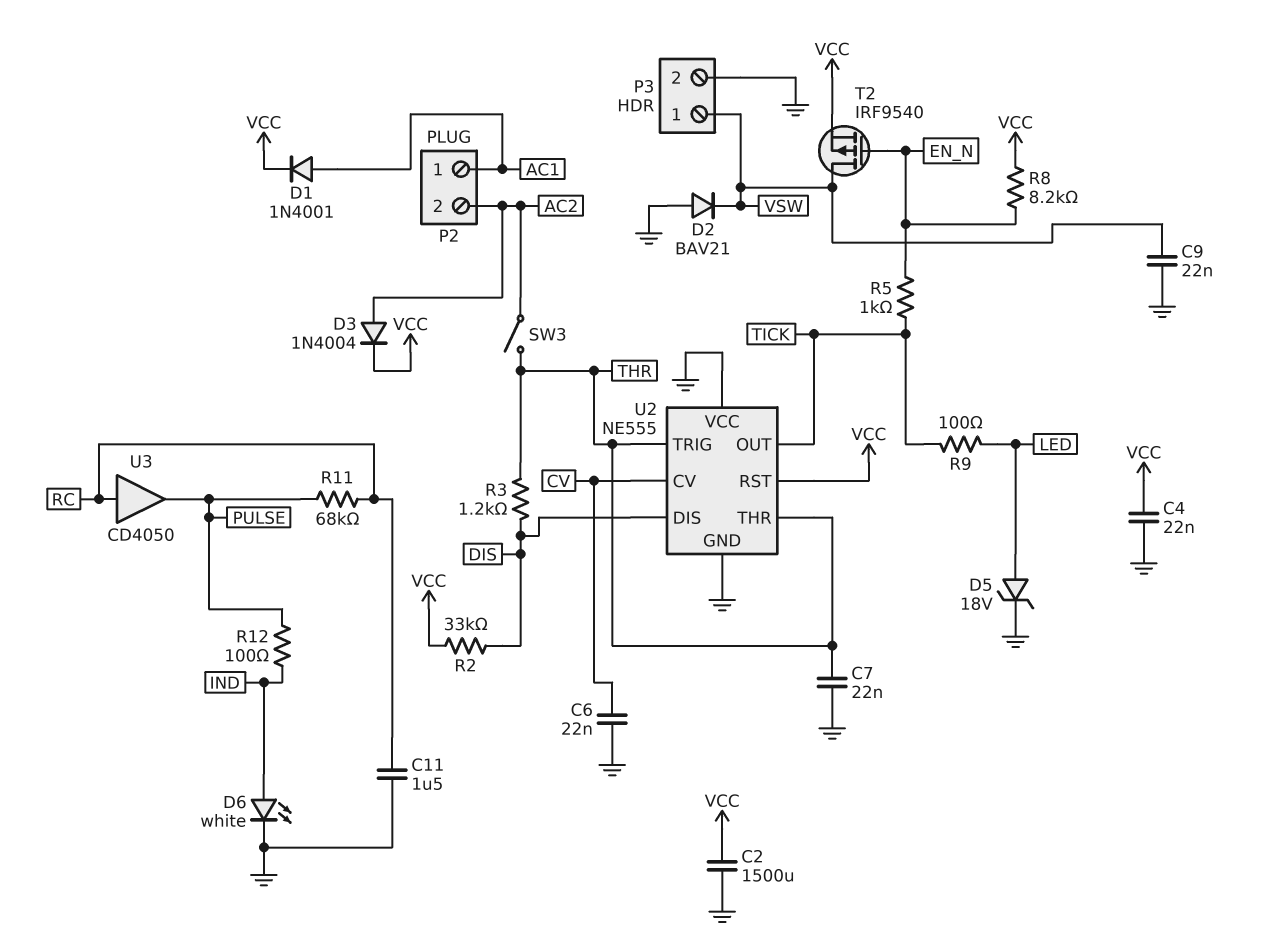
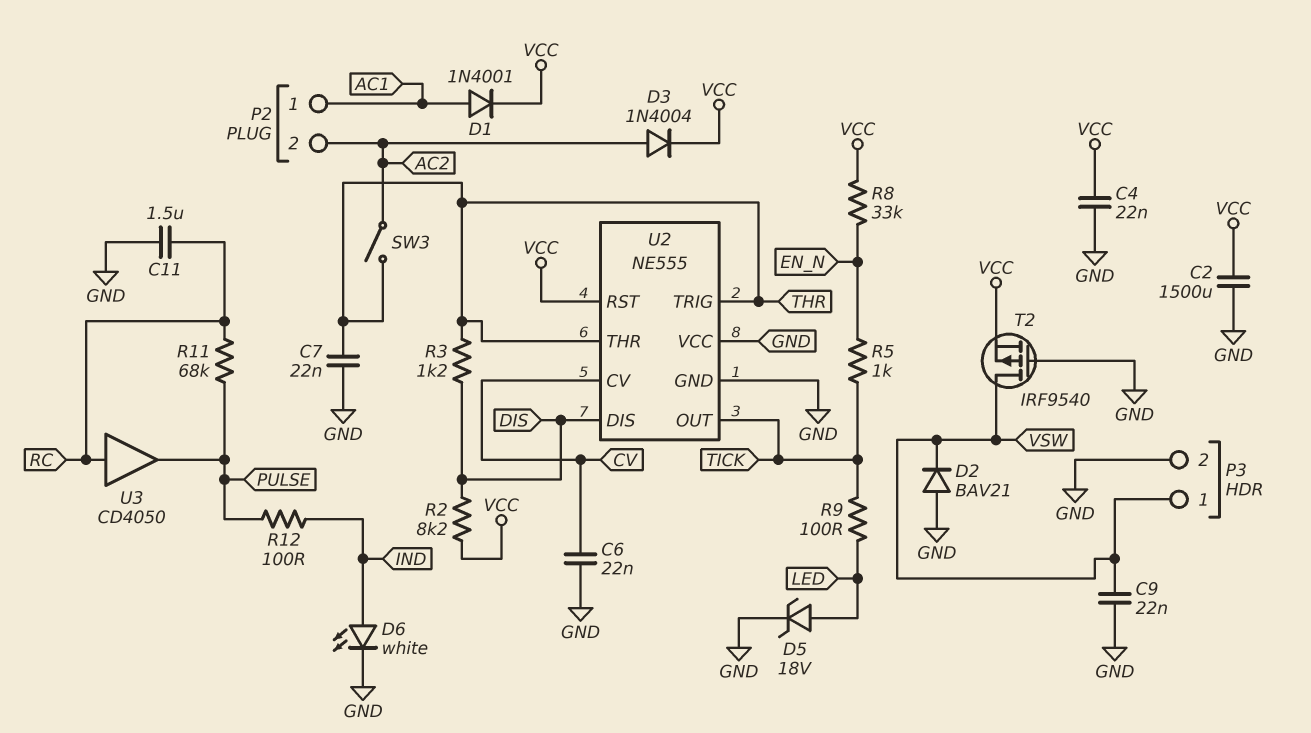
R2: 33k (DIS, VCC) -> 8.2k (DIS, VCC)
R8: 8.2k (EN_N, VCC) -> 33k (EN_N, VCC)
T2: PMOS IRF9540 (G EN_N, D VSW, S VCC) -> PMOS IRF9540 (G GND, D VSW, S VCC)

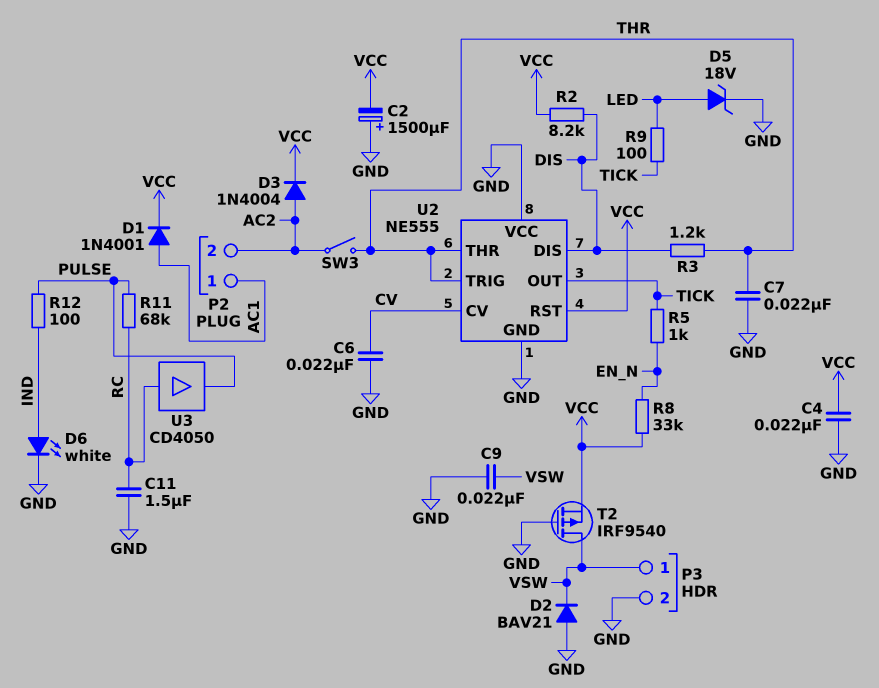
C2: 1500uF (GND, VCC) -> 1500uF (plus GND, minus VCC)

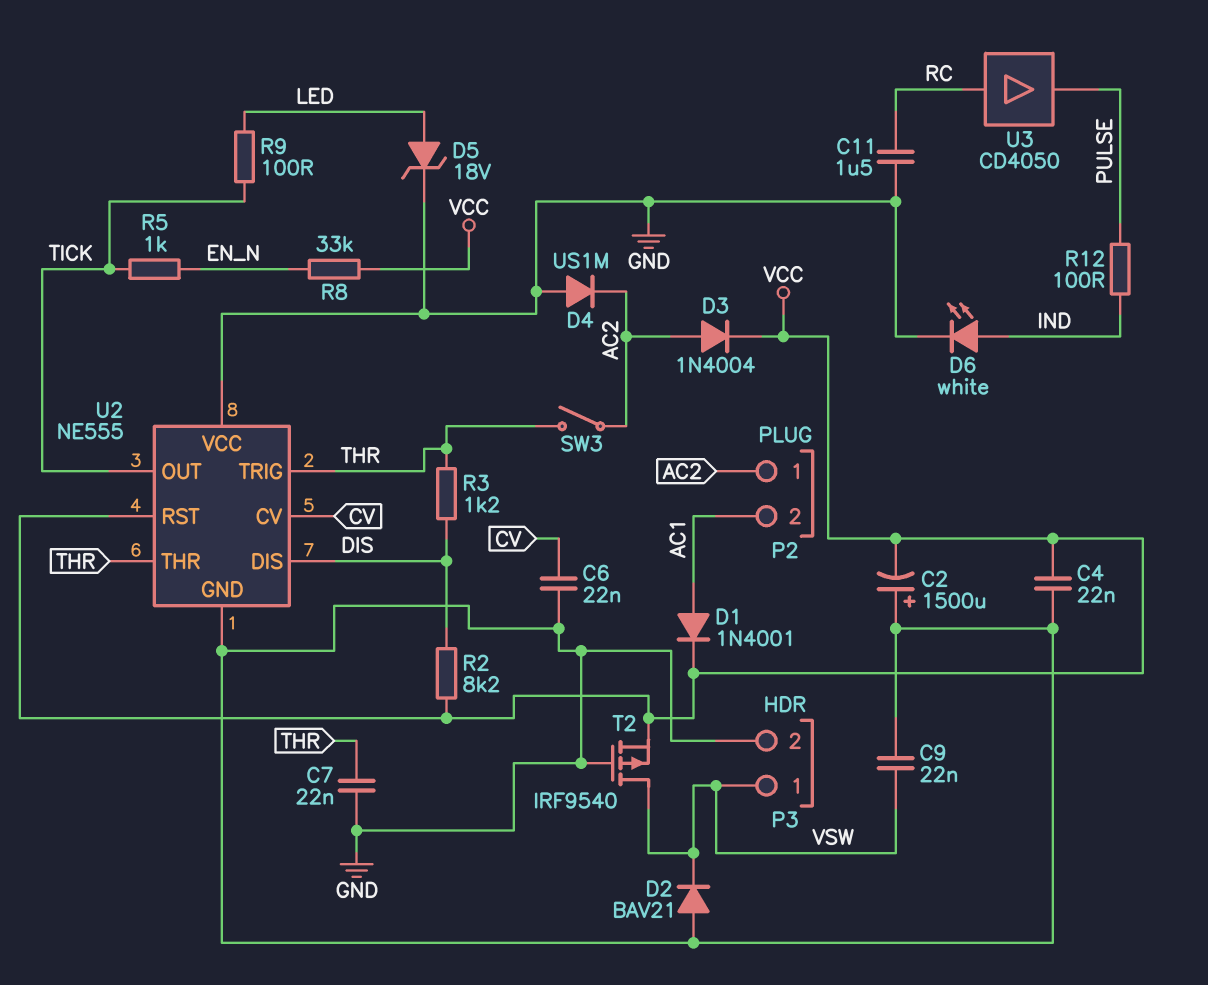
D4: none -> diode US1M (A GND, K AC2)
P2 pin 1: AC1 -> AC2
P2 pin 2: AC2 -> AC1
R11: 68k (PULSE, RC) -> none

